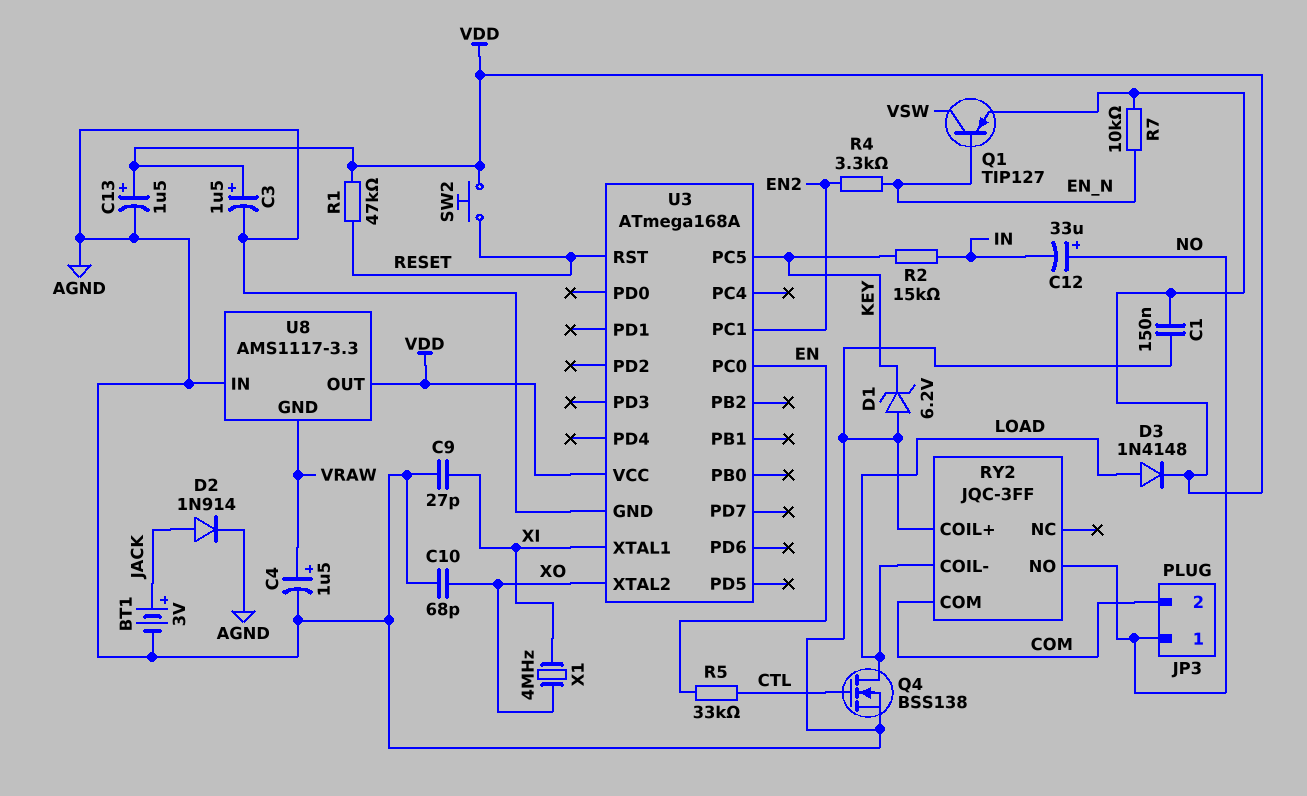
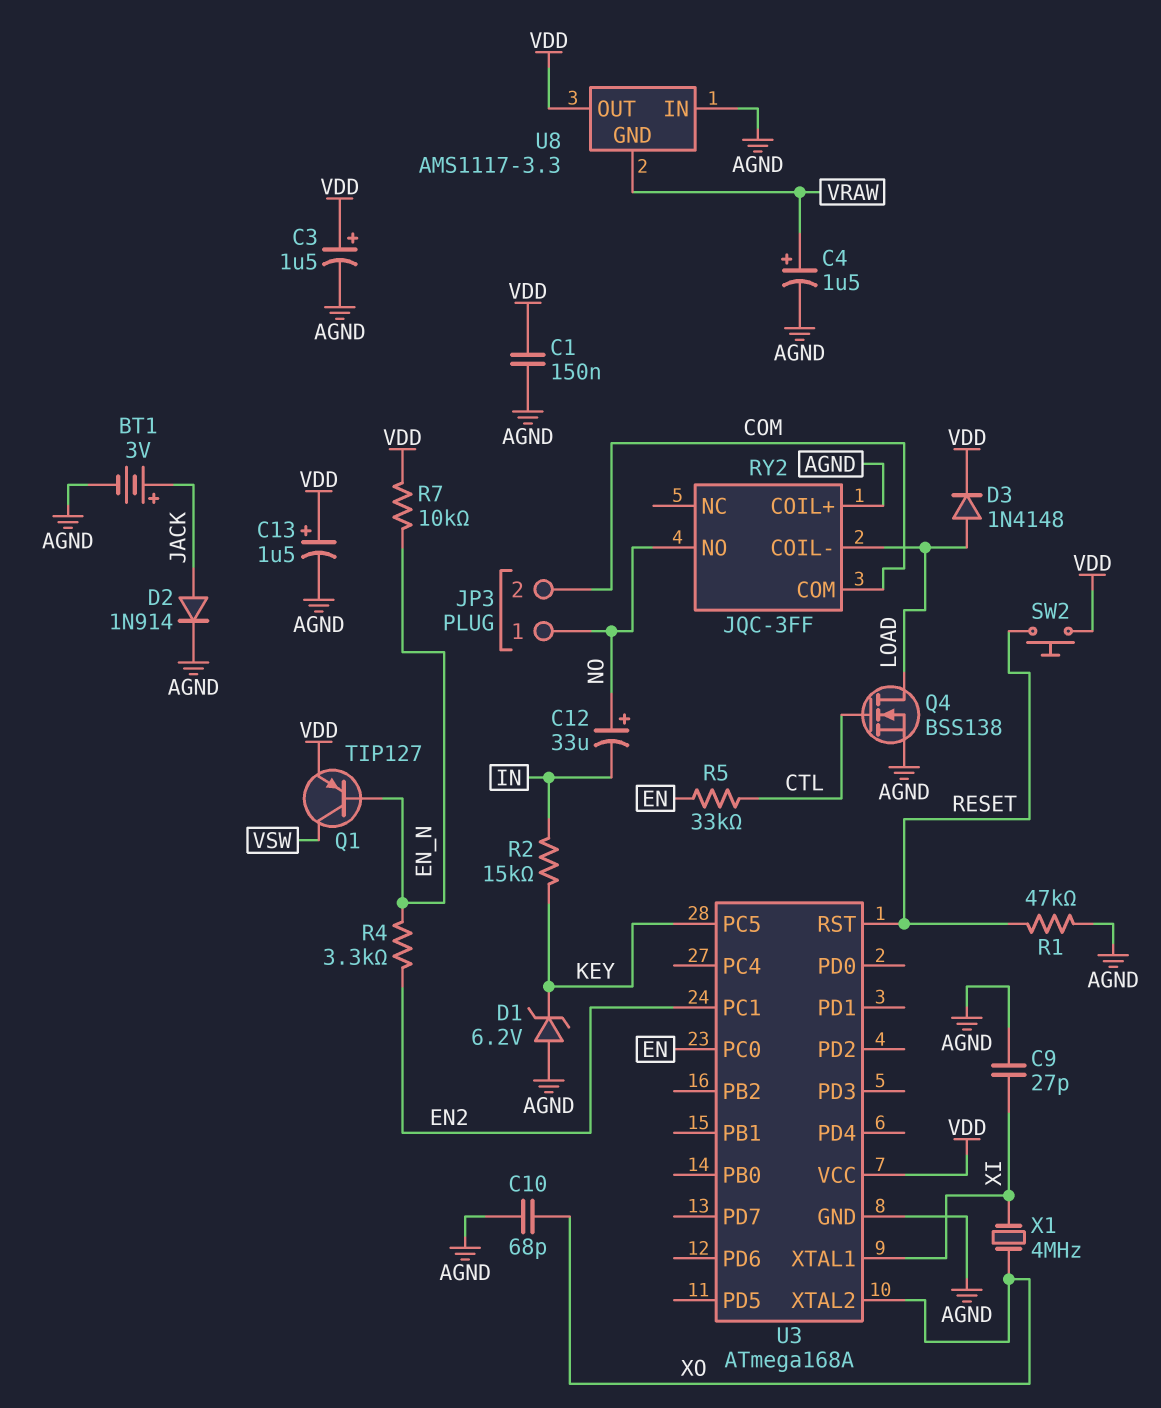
R1: 47k (RESET, VDD) -> 47k (AGND, RESET)

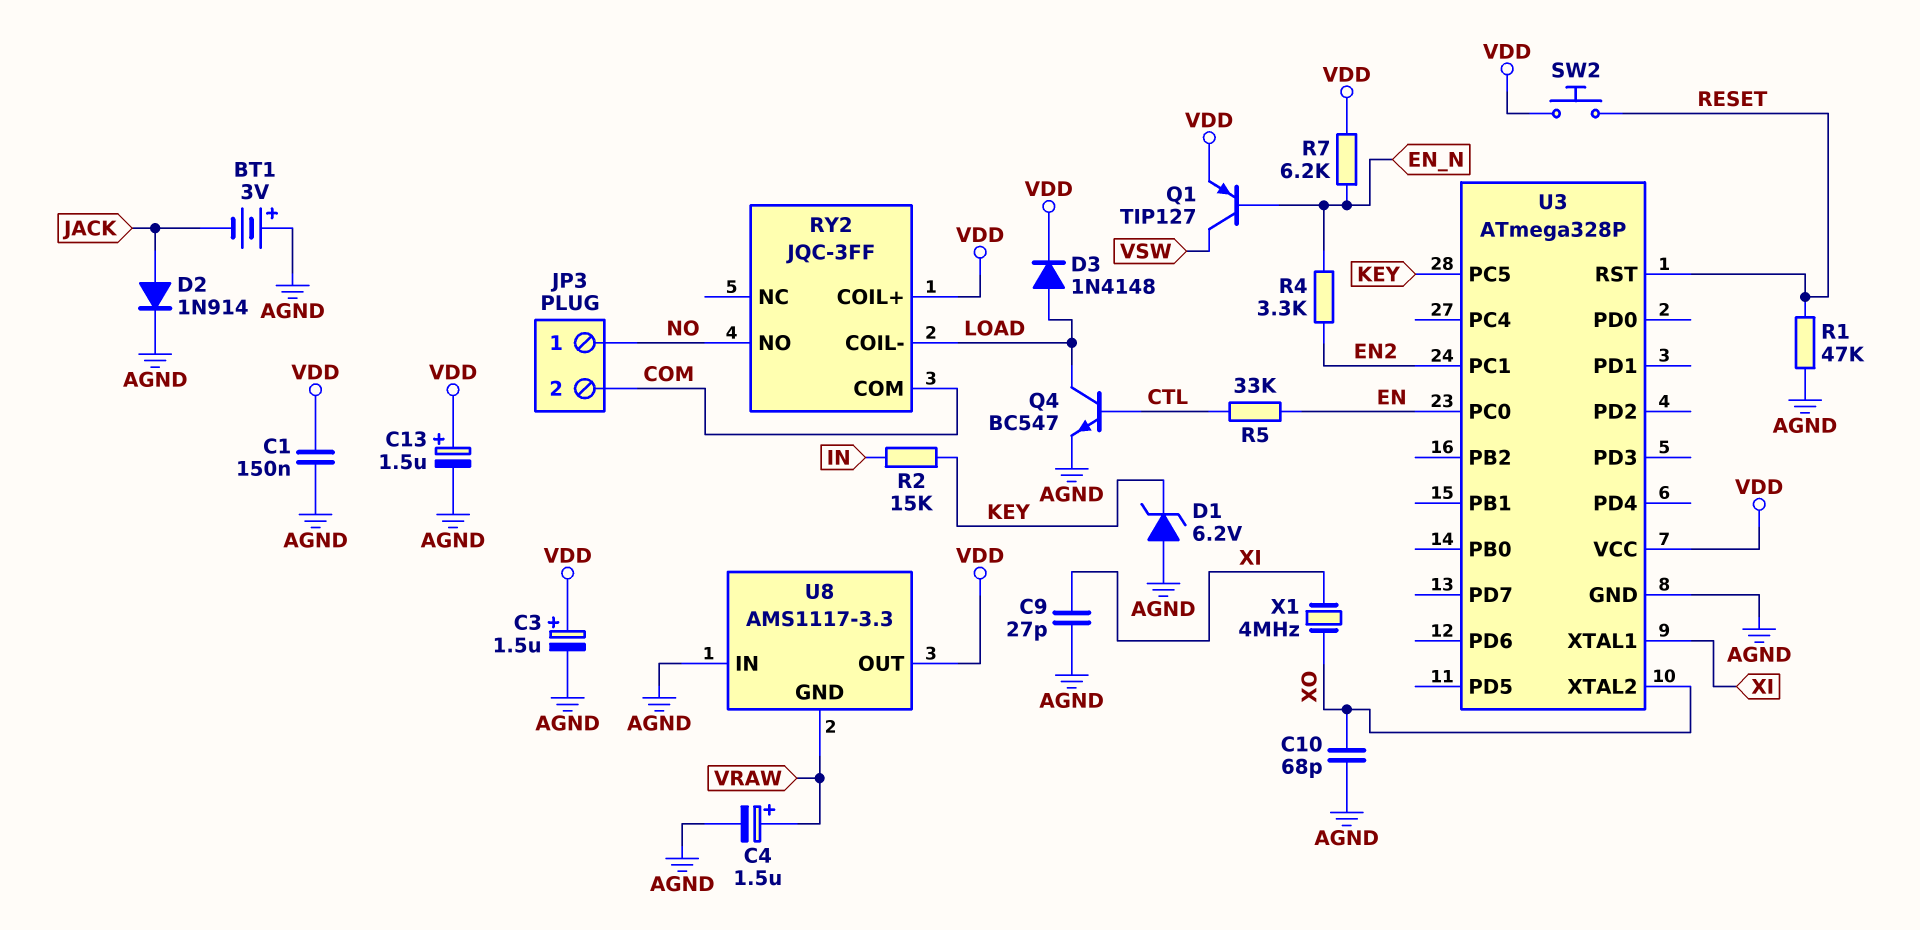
BT1: 3V (plus JACK, minus AGND) -> 3V (plus AGND, minus JACK)
C12: 33uF (plus NO, minus IN) -> none
Q4: NMOS BSS138 (G CTL, D LOAD, S AGND) -> NPN BC547 (B CTL, C LOAD, E AGND)
R7: 10k (EN_N, VDD) -> 6.2k (EN_N, VDD)
RY2 pin COIL+: AGND -> VDD
U3: ATmega168A -> ATmega328P

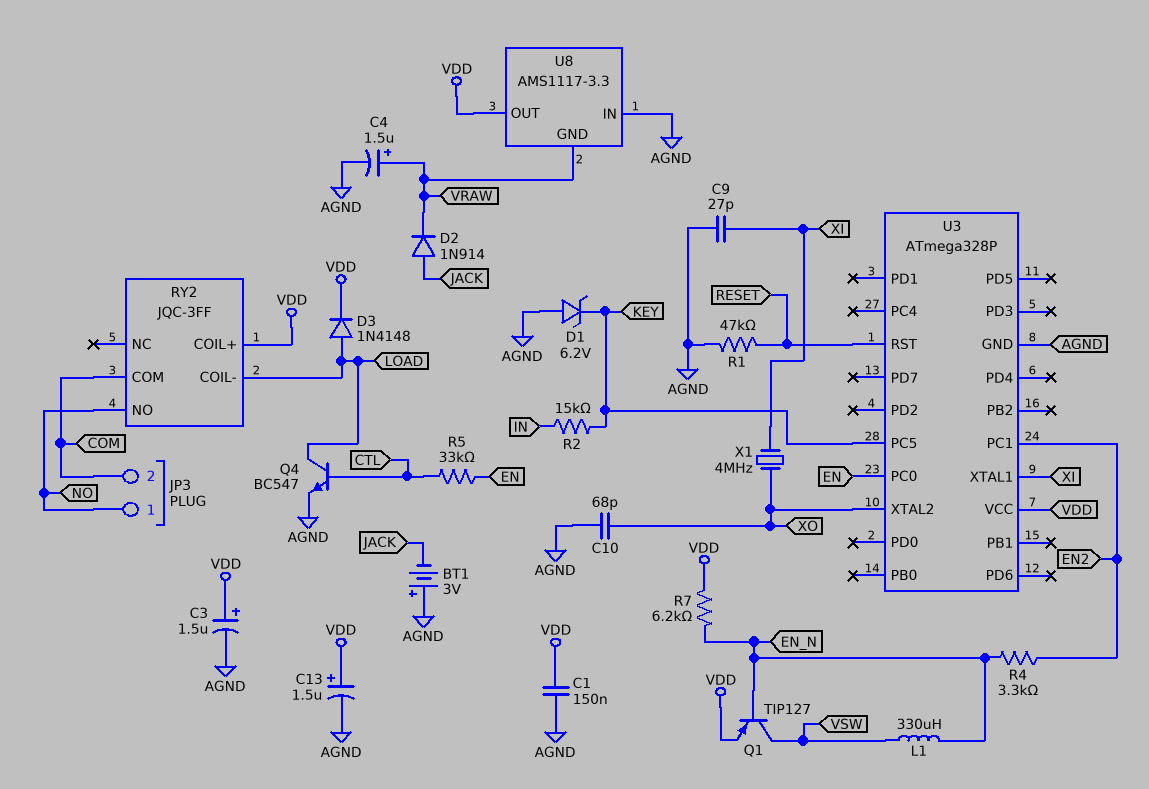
D2: diode 1N914 (A JACK, K AGND) -> diode 1N914 (A JACK, K VRAW)
L1: none -> 330uH (EN_N, VSW)
SW2: button (RESET, VDD) -> none

